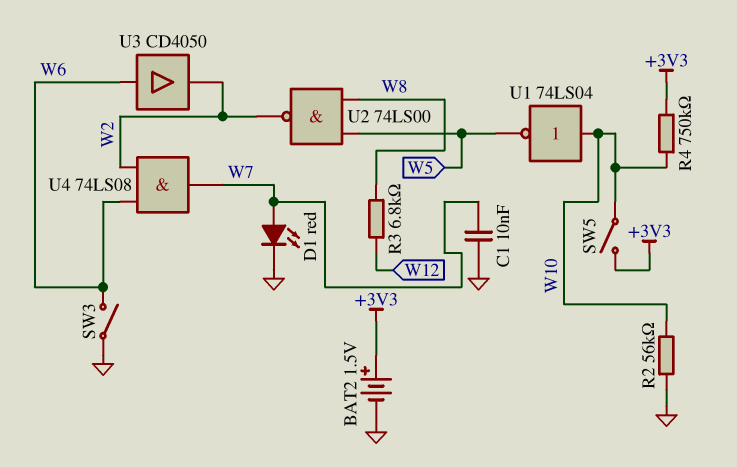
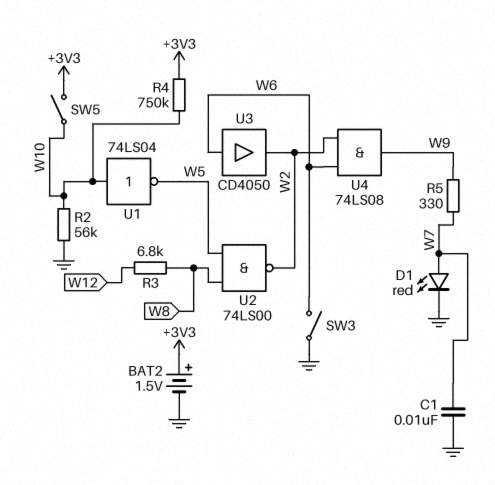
R5: none -> 330 (W7, W9)
U4: AND 74LS08 (in W2, in W6, out W7) -> AND 74LS08 (in W2, in W6, out W9)

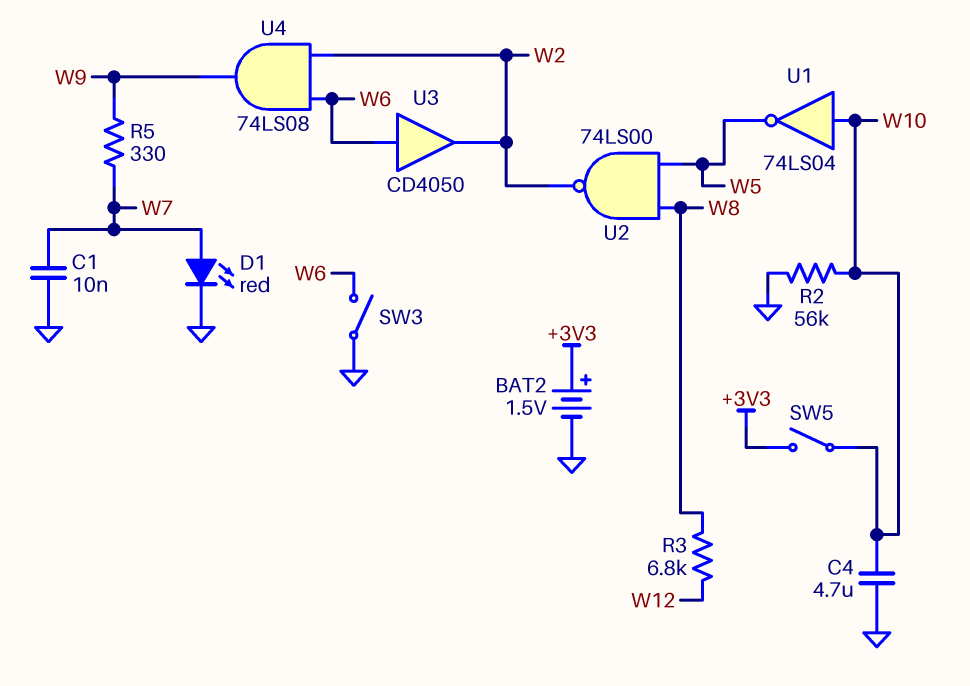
C4: none -> 4.7uF (GND, W10)
R4: 750k (+3V3, W10) -> none

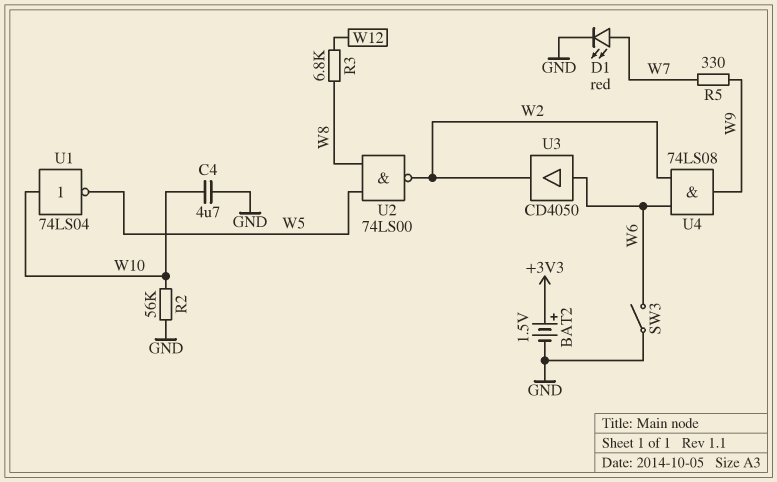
C1: 10nF (GND, W7) -> none
SW5: switch (+3V3, W10) -> none

